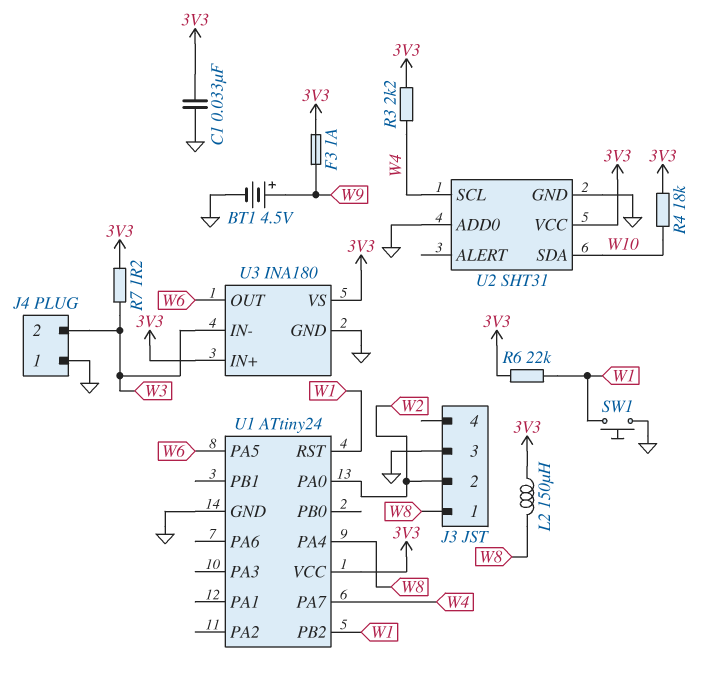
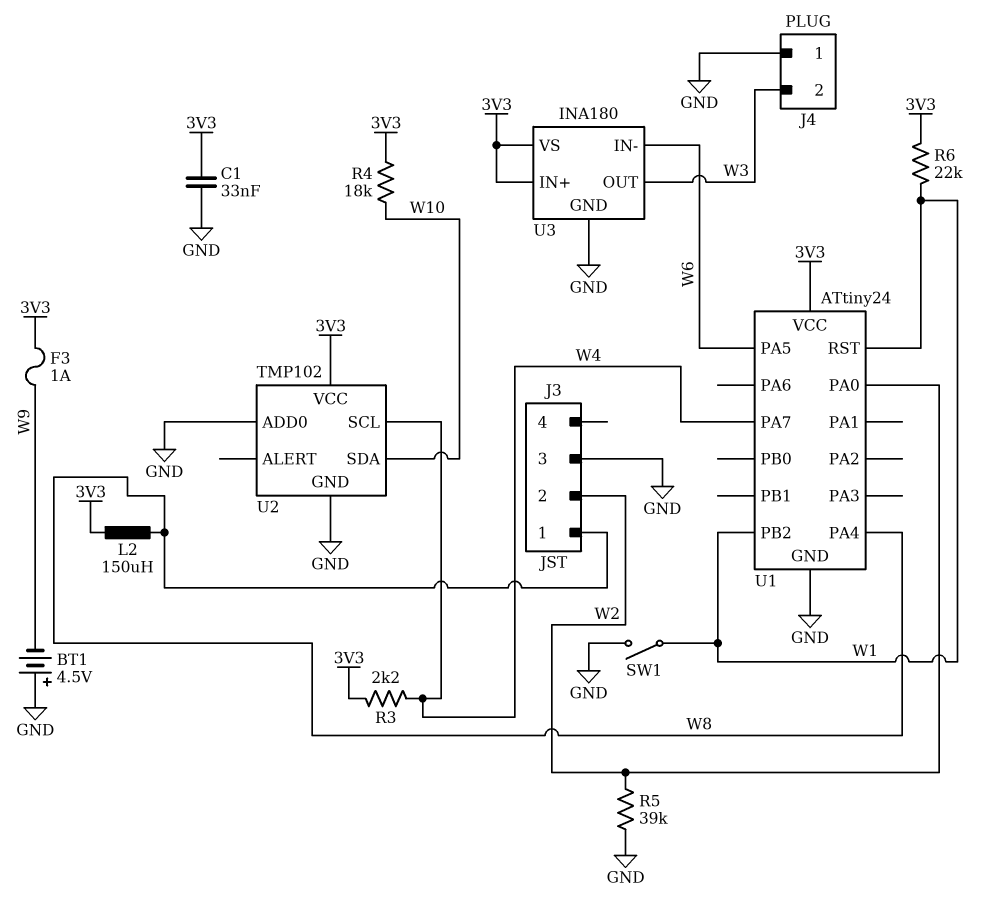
BT1: 4.5V (plus W9, minus GND) -> 4.5V (plus GND, minus W9)
R5: none -> 39k (GND, W2)
R7: 1.2 (3V3, W3) -> none
SW1: button (GND, W1) -> switch (GND, W1)
U2: SHT31 -> TMP102
U3 pin IN-: W3 -> W6
U3 pin OUT: W6 -> W3

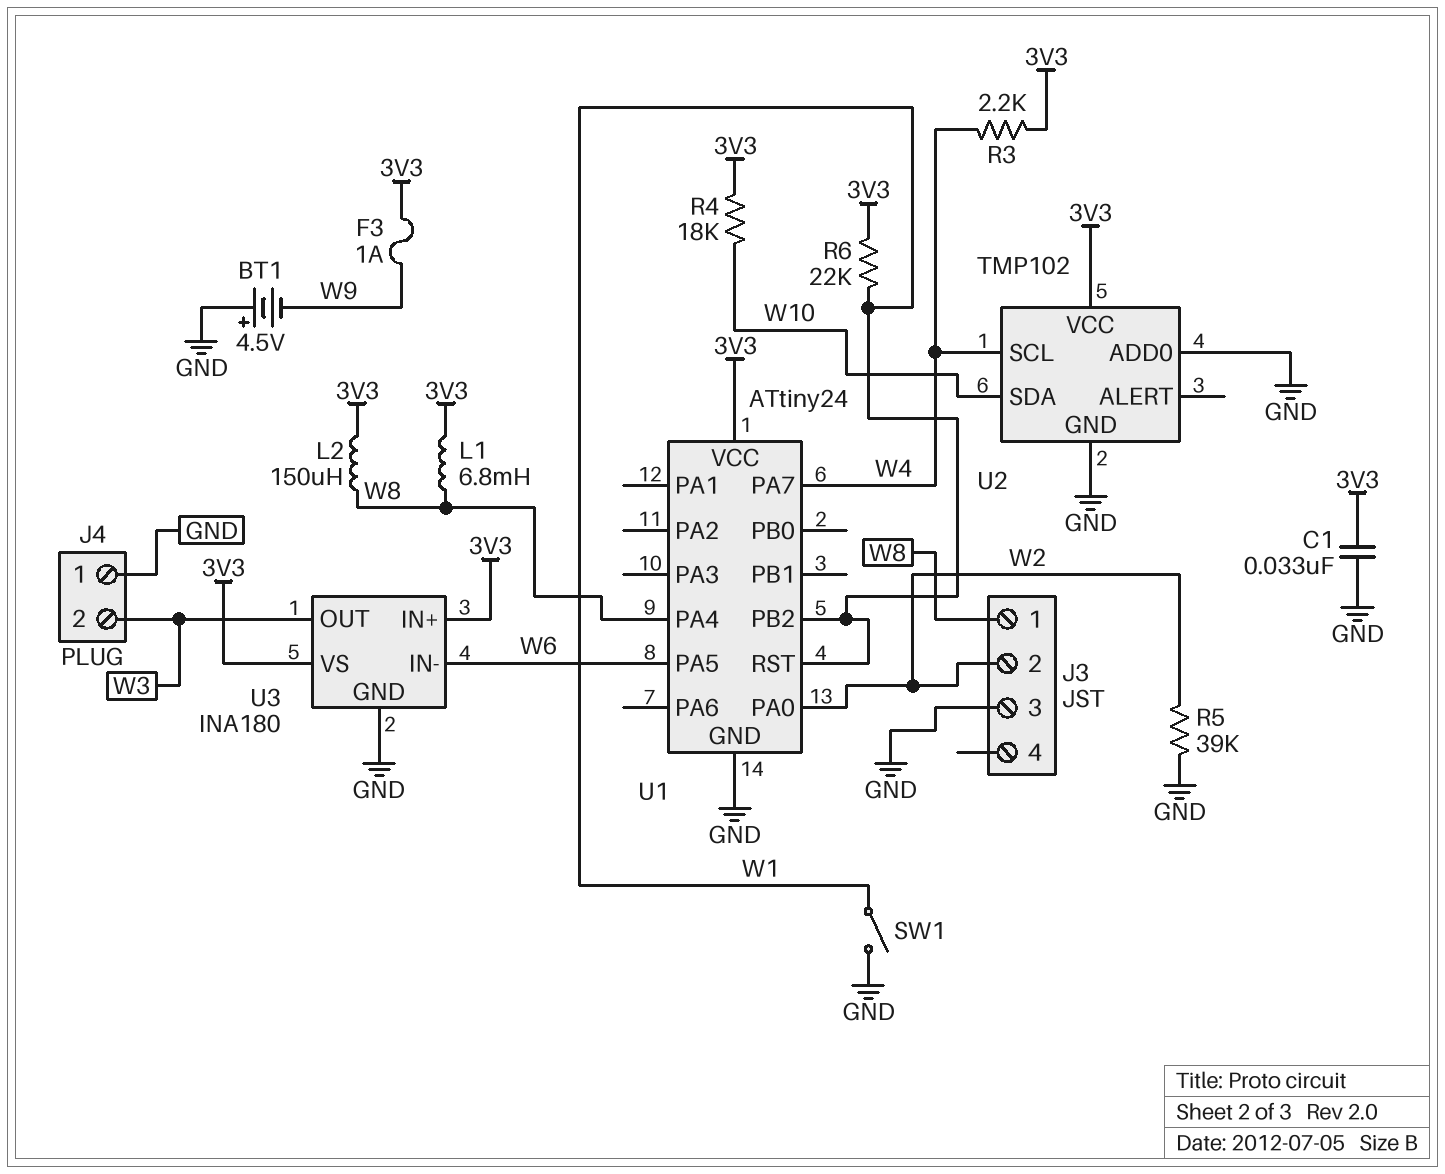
L1: none -> 6.8mH (3V3, W8)

